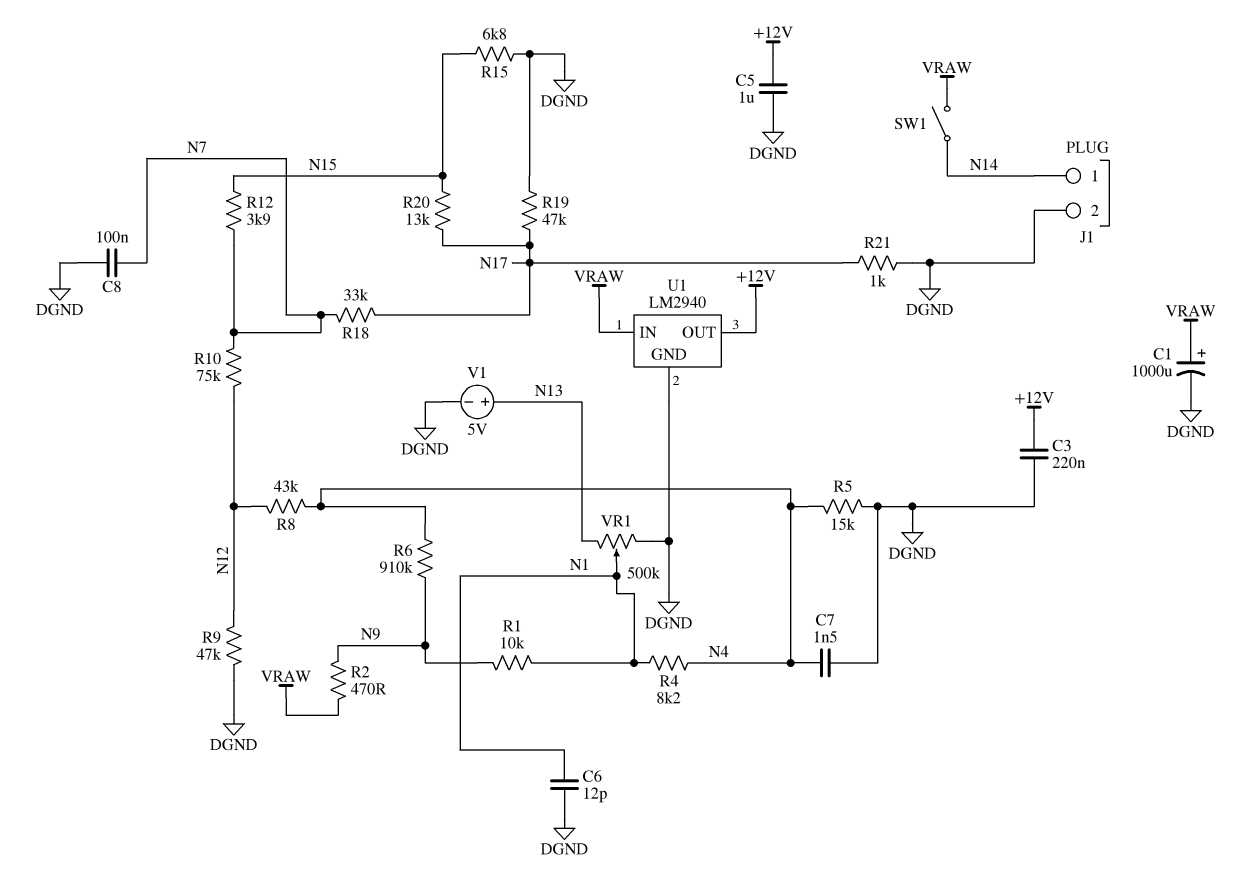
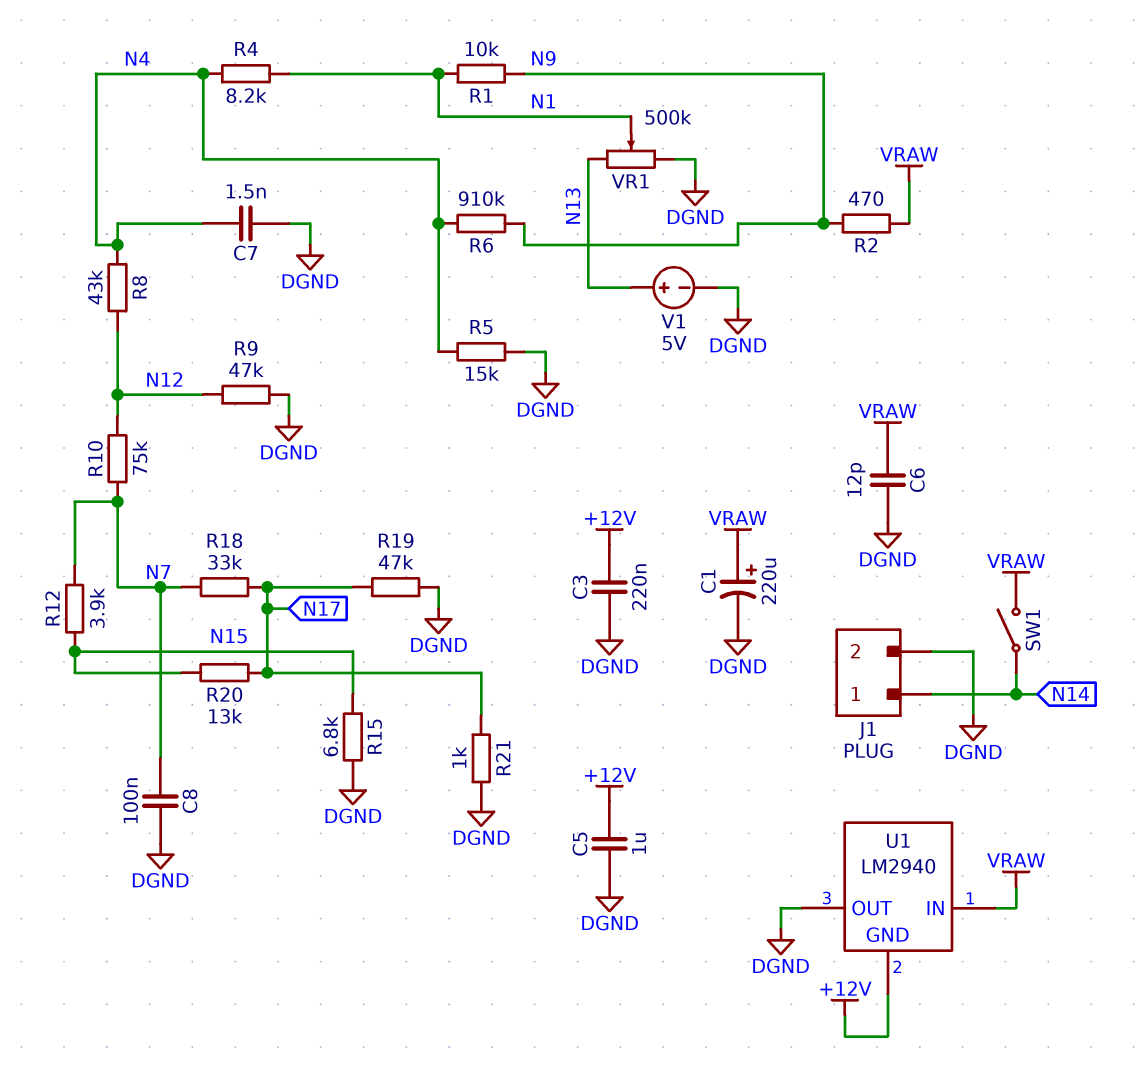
C1: 1000uF (plus VRAW, minus DGND) -> 220uF (plus VRAW, minus DGND)
C6: 12pF (DGND, N1) -> 12pF (DGND, VRAW)
U1 pin GND: DGND -> +12V
U1 pin OUT: +12V -> DGND

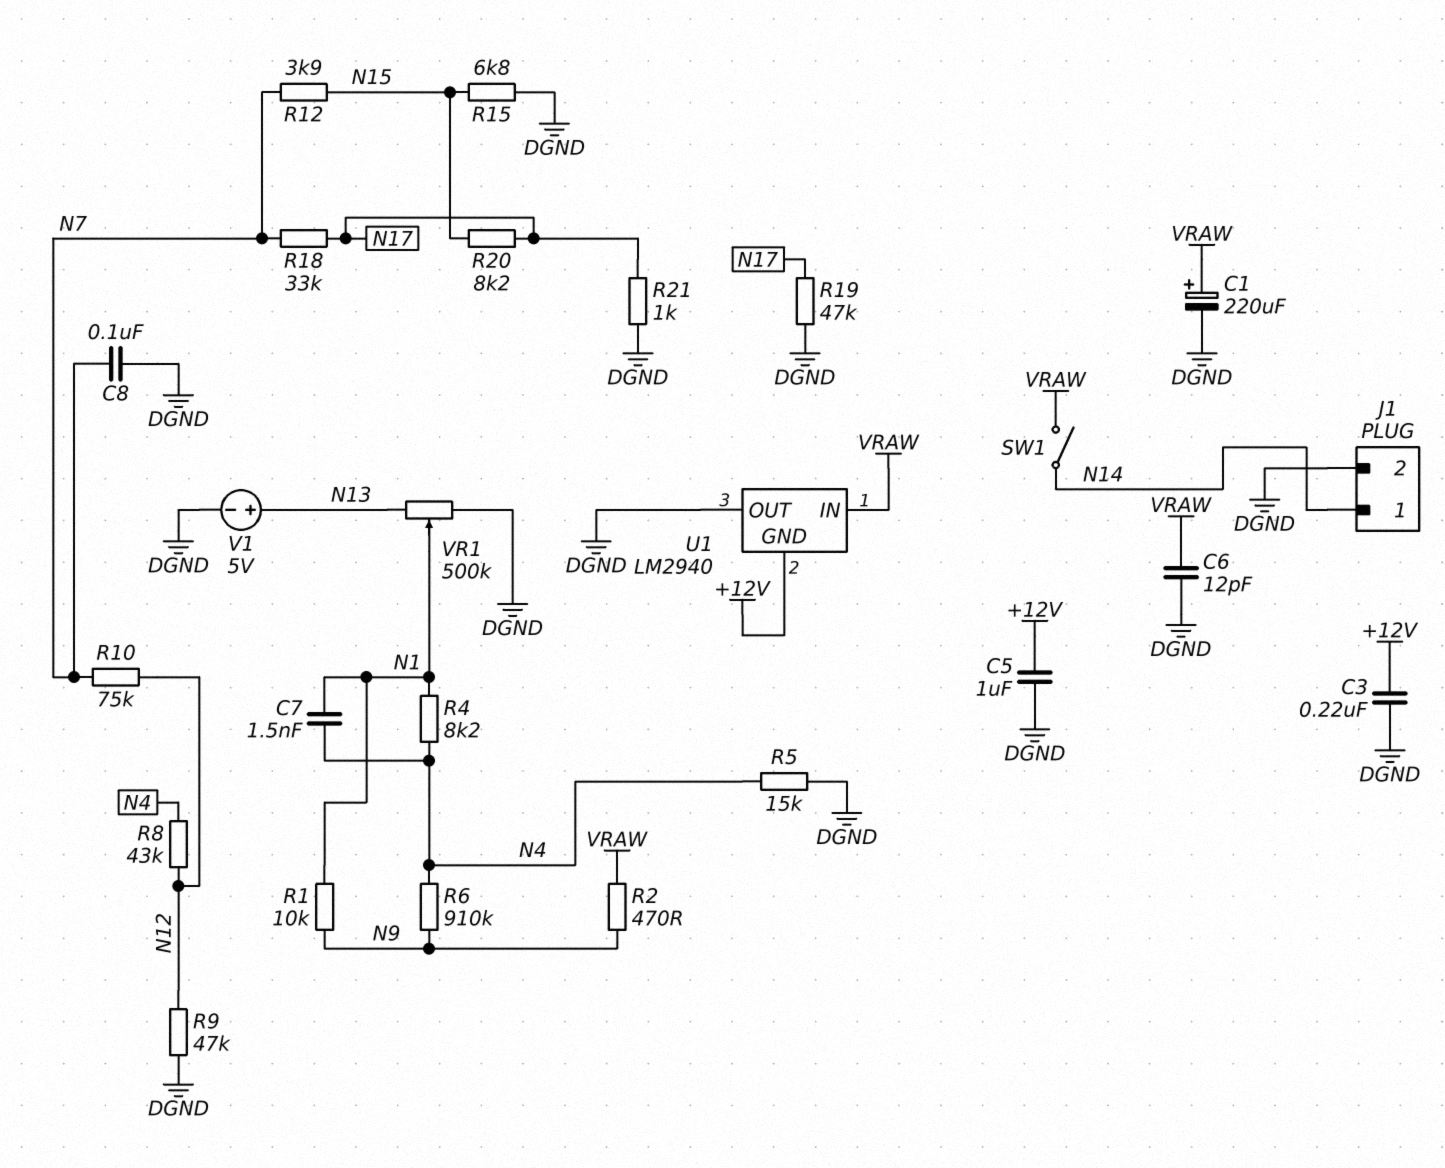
C7: 1.5nF (DGND, N4) -> 1.5nF (N1, N4)
R20: 13k (N15, N17) -> 8.2k (N15, N17)

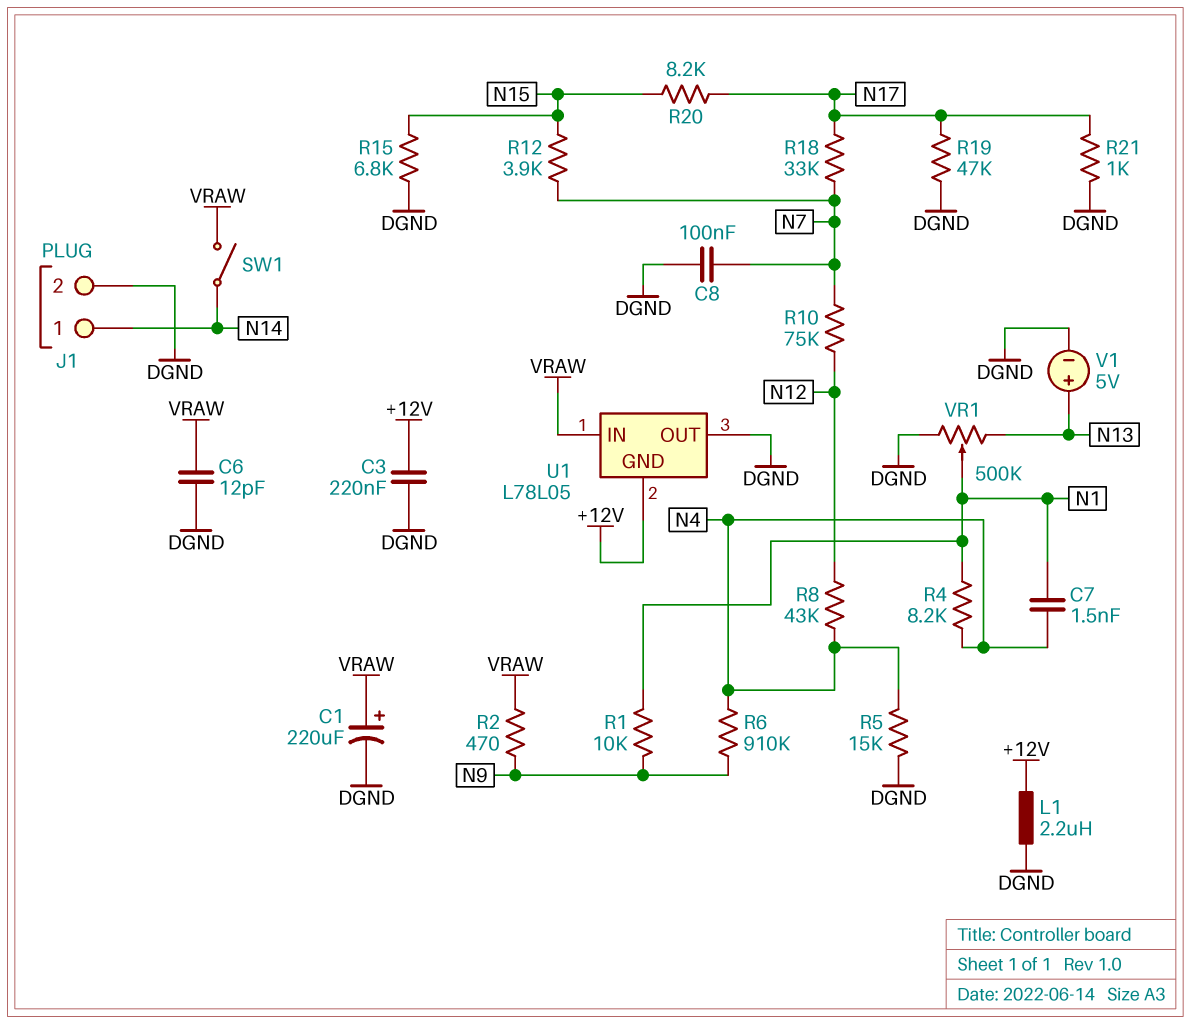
C5: 1uF (+12V, DGND) -> none
L1: none -> 2.2uH (+12V, DGND)
R9: 47k (DGND, N12) -> none
U1: LM2940 -> L78L05

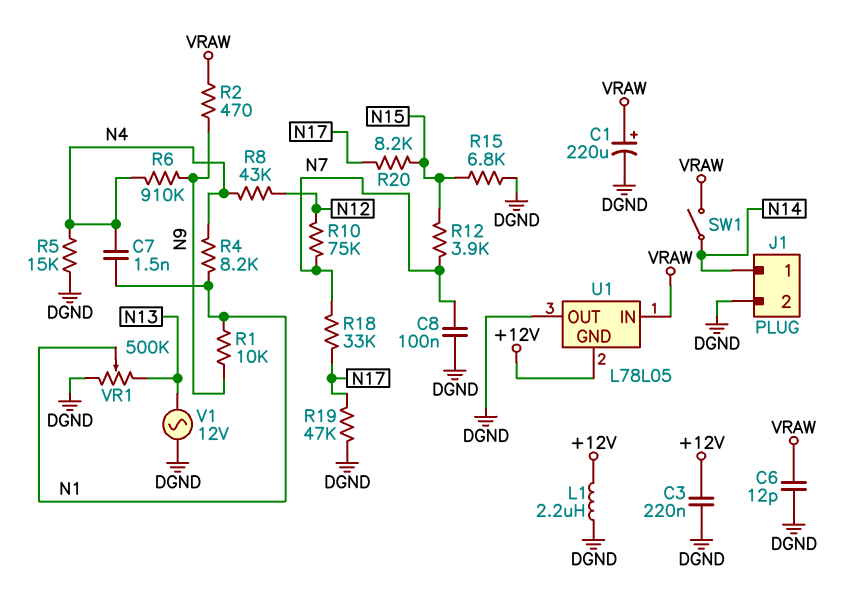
R21: 1k (DGND, N17) -> none
V1: 5V (plus N13, minus DGND) -> AC 12V (DGND, N13)

